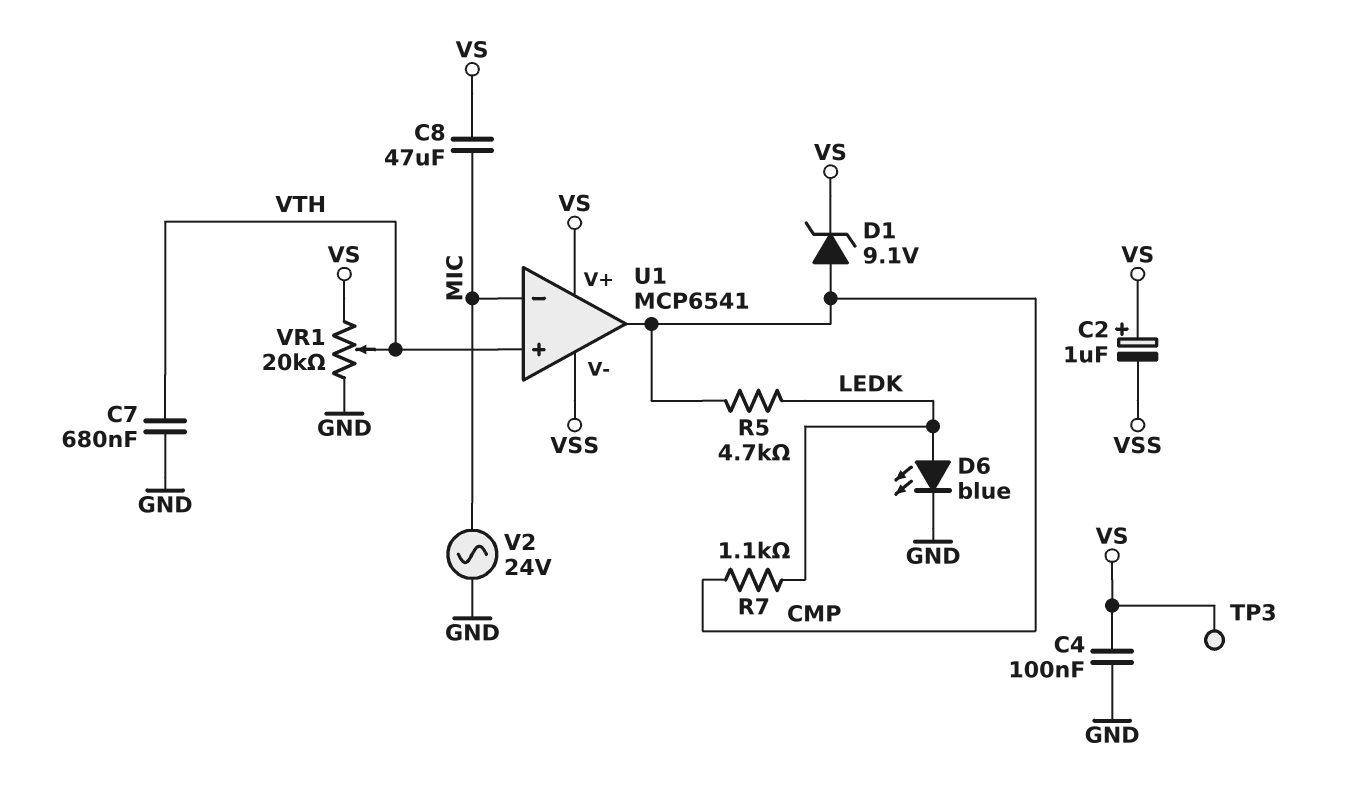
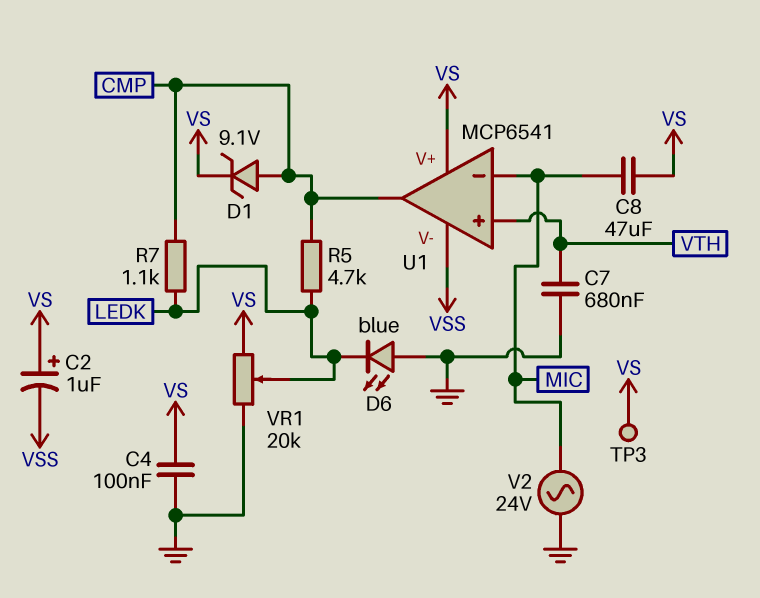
D6: LED blue (A LEDK, K GND) -> LED blue (A GND, K LEDK)
VR1: 20k (GND, VS, wiper VTH) -> 20k (GND, VS, wiper LEDK)

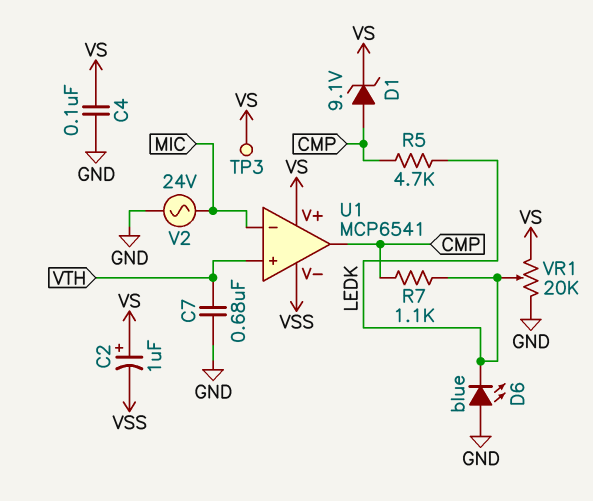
C8: 47uF (MIC, VS) -> none

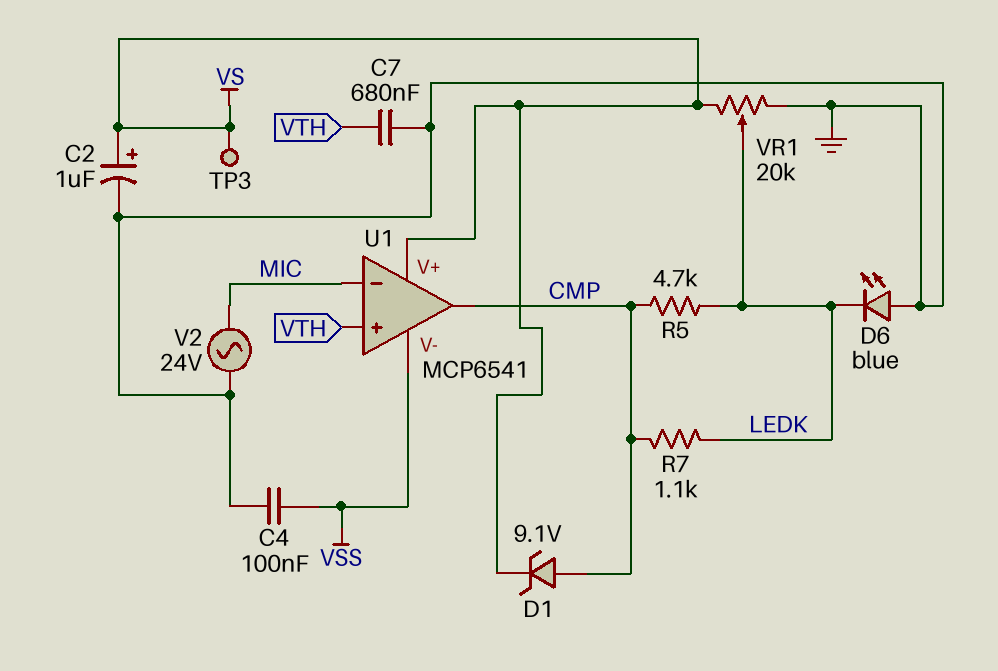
C2: 1uF (plus VS, minus VSS) -> 1uF (plus VS, minus GND)
C4: 100nF (GND, VS) -> 100nF (GND, VSS)

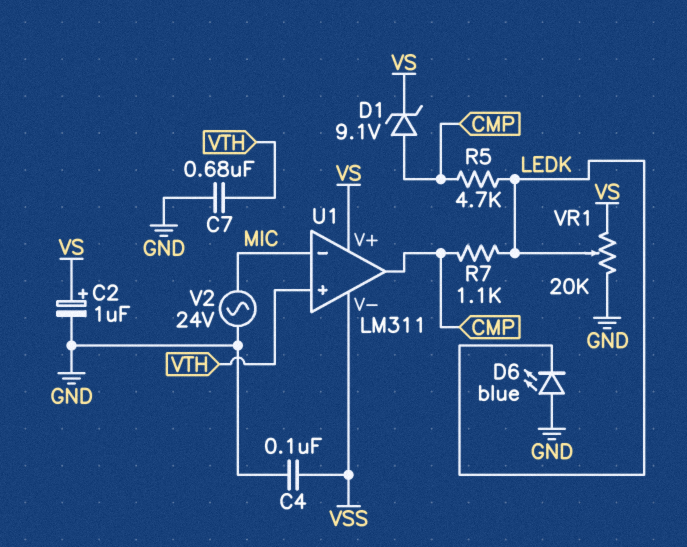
TP3: test point (VS) -> none
U1: MCP6541 -> LM311

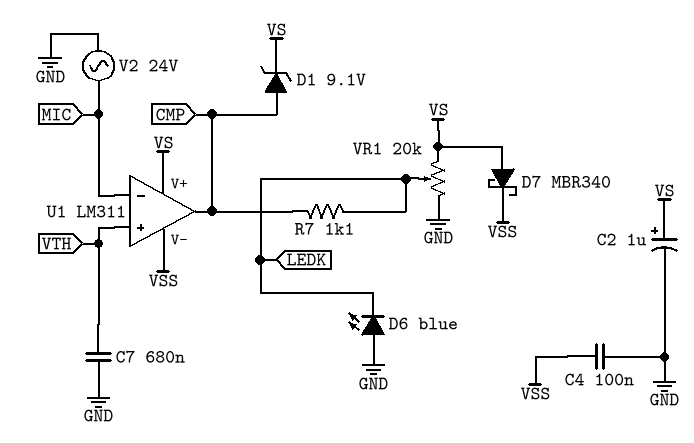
D7: none -> schottky MBR340 (A VS, K VSS)
R5: 4.7k (CMP, LEDK) -> none

